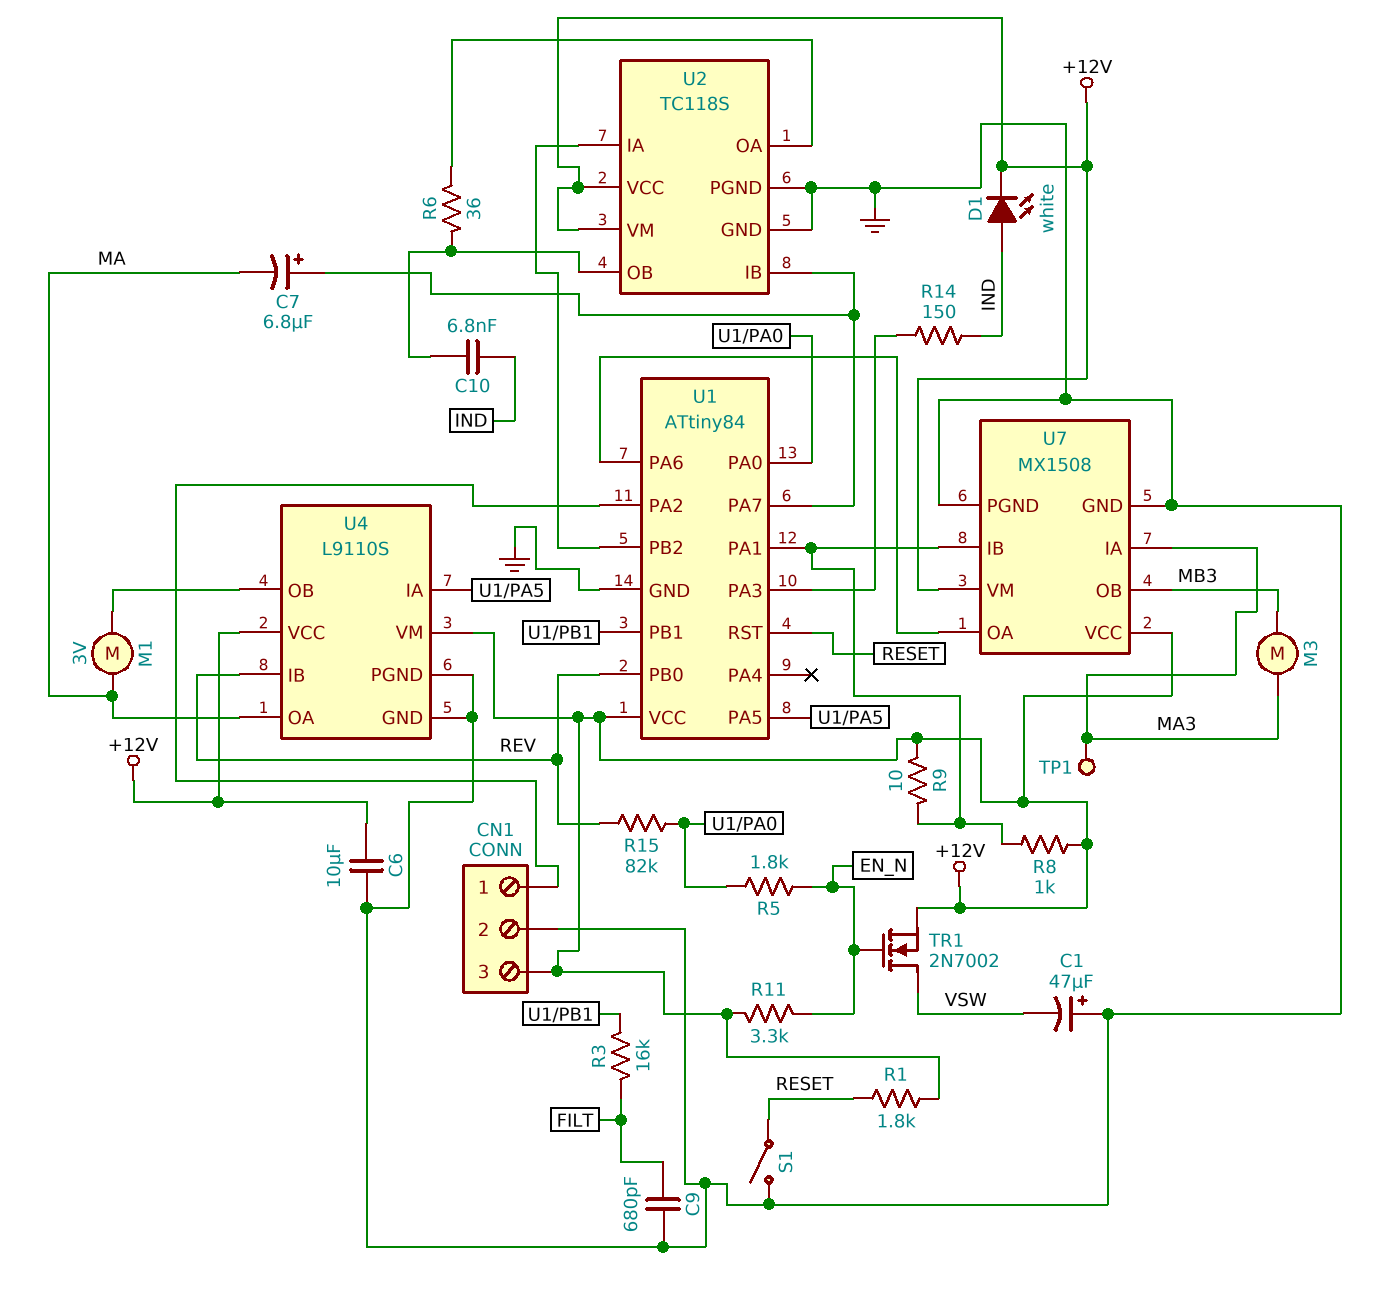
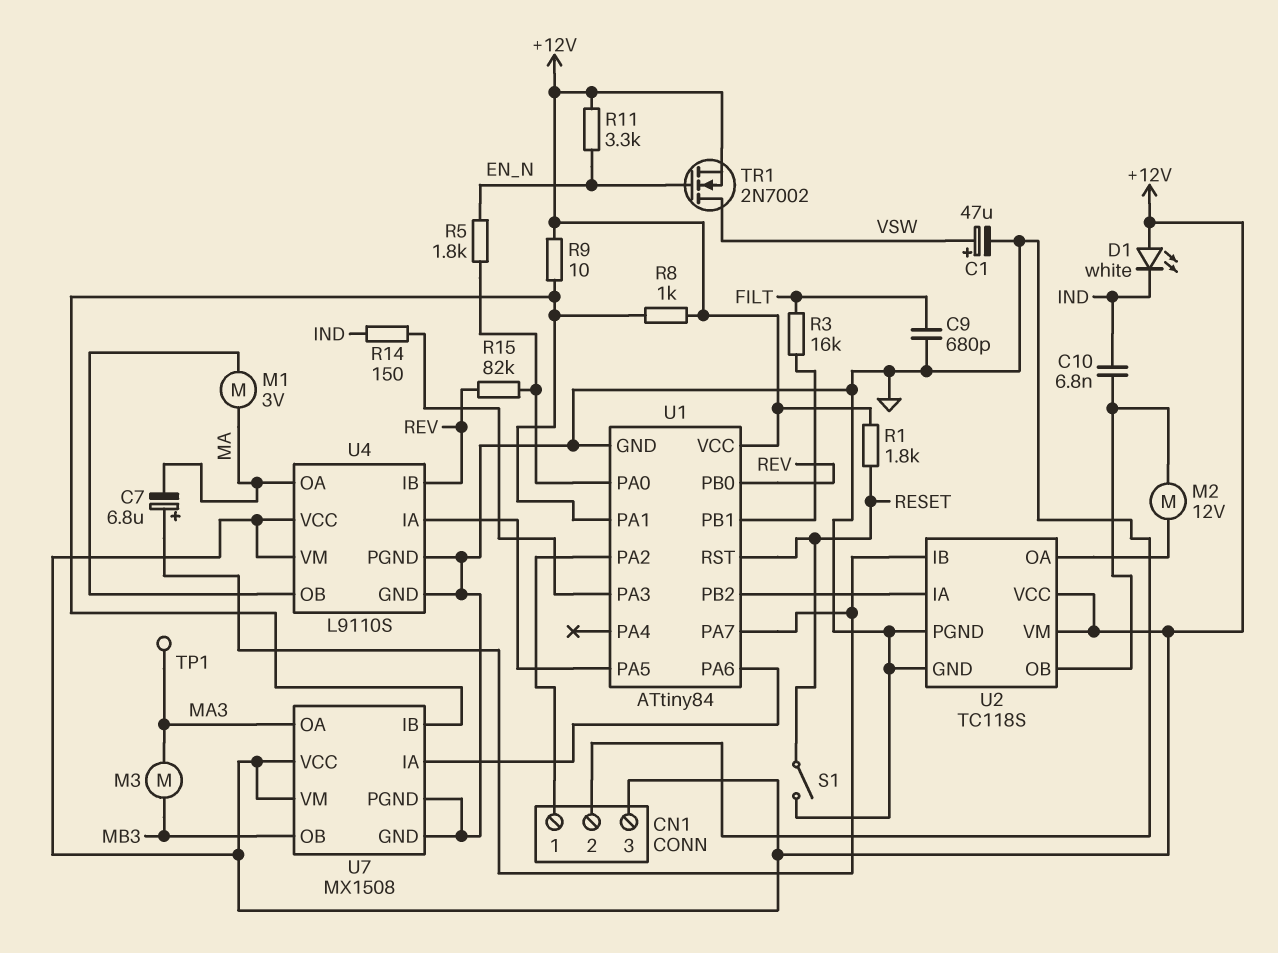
C1: 47uF (plus GND, minus VSW) -> 47uF (plus VSW, minus GND)
C6: 10uF (+12V, GND) -> none
D1: LED white (A IND, K +12V) -> LED white (A +12V, K IND)
M2: none -> motor 12V (U2/OA, U2/OB)
R6: 36 (U2/OA, U2/OB) -> none
U7 pin IA: MA3 -> U1/PA6
U7 pin OA: U1/PA6 -> MA3

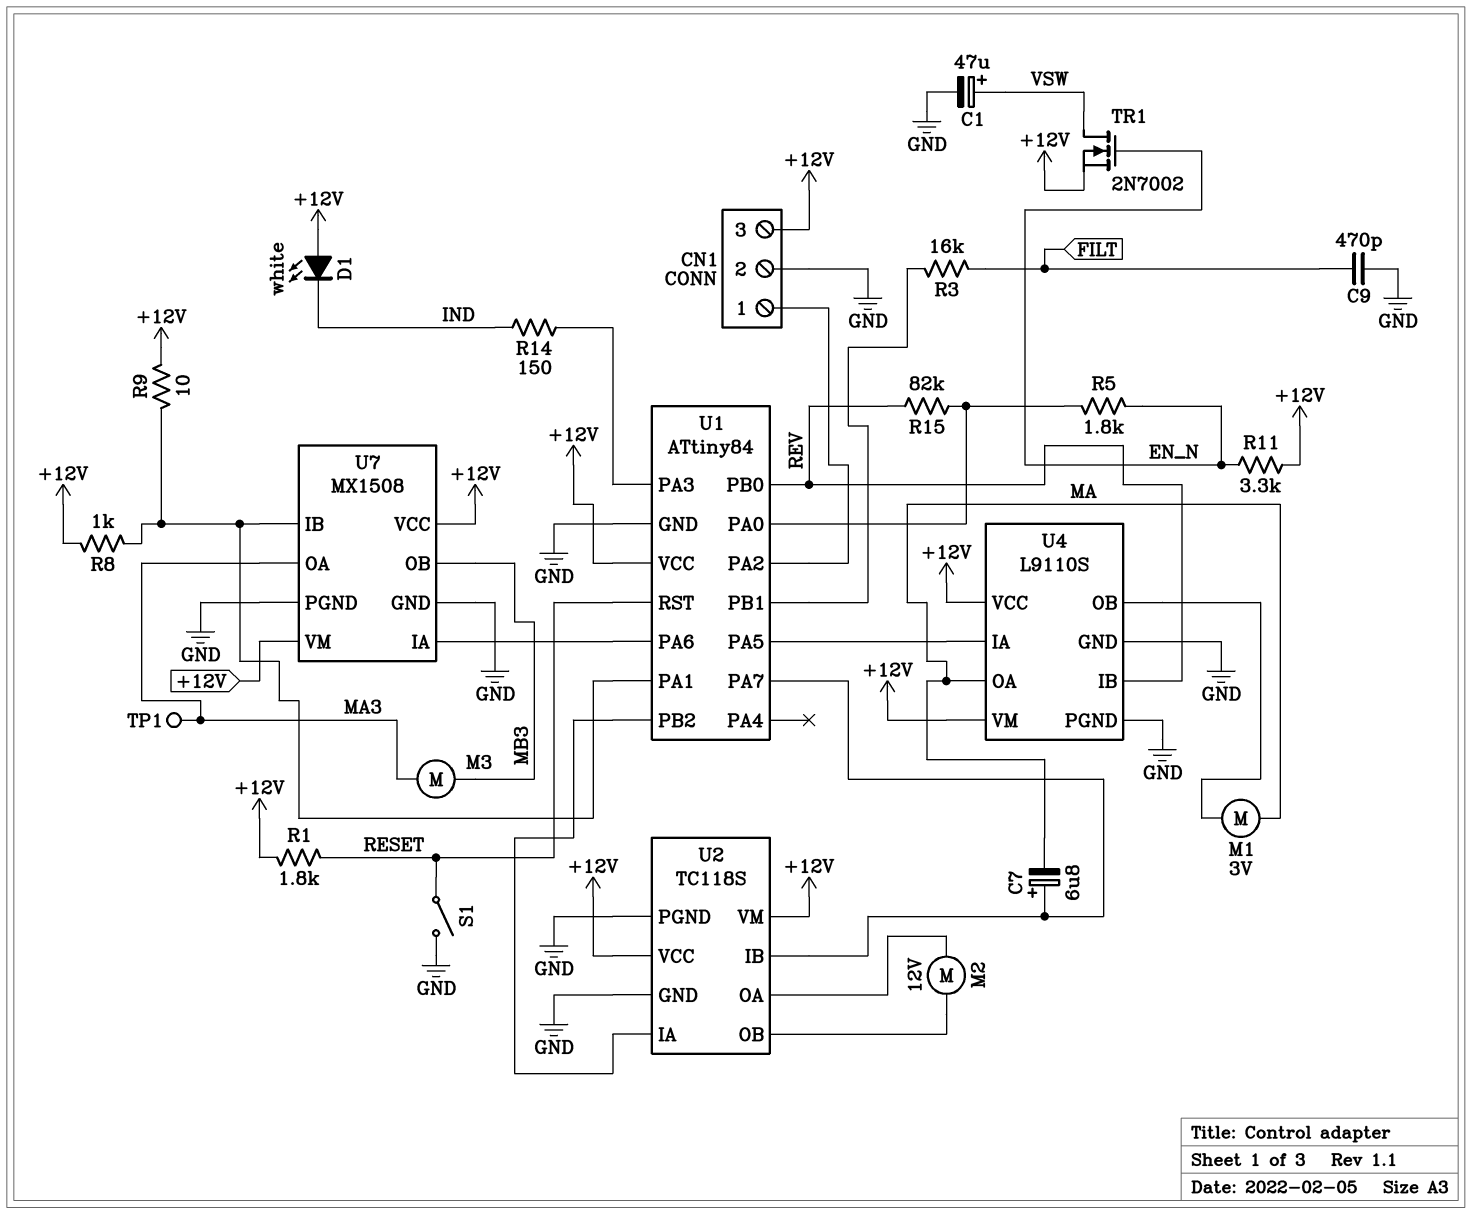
C9: 680pF (FILT, GND) -> 470pF (FILT, GND)
C10: 6.8nF (IND, U2/OB) -> none

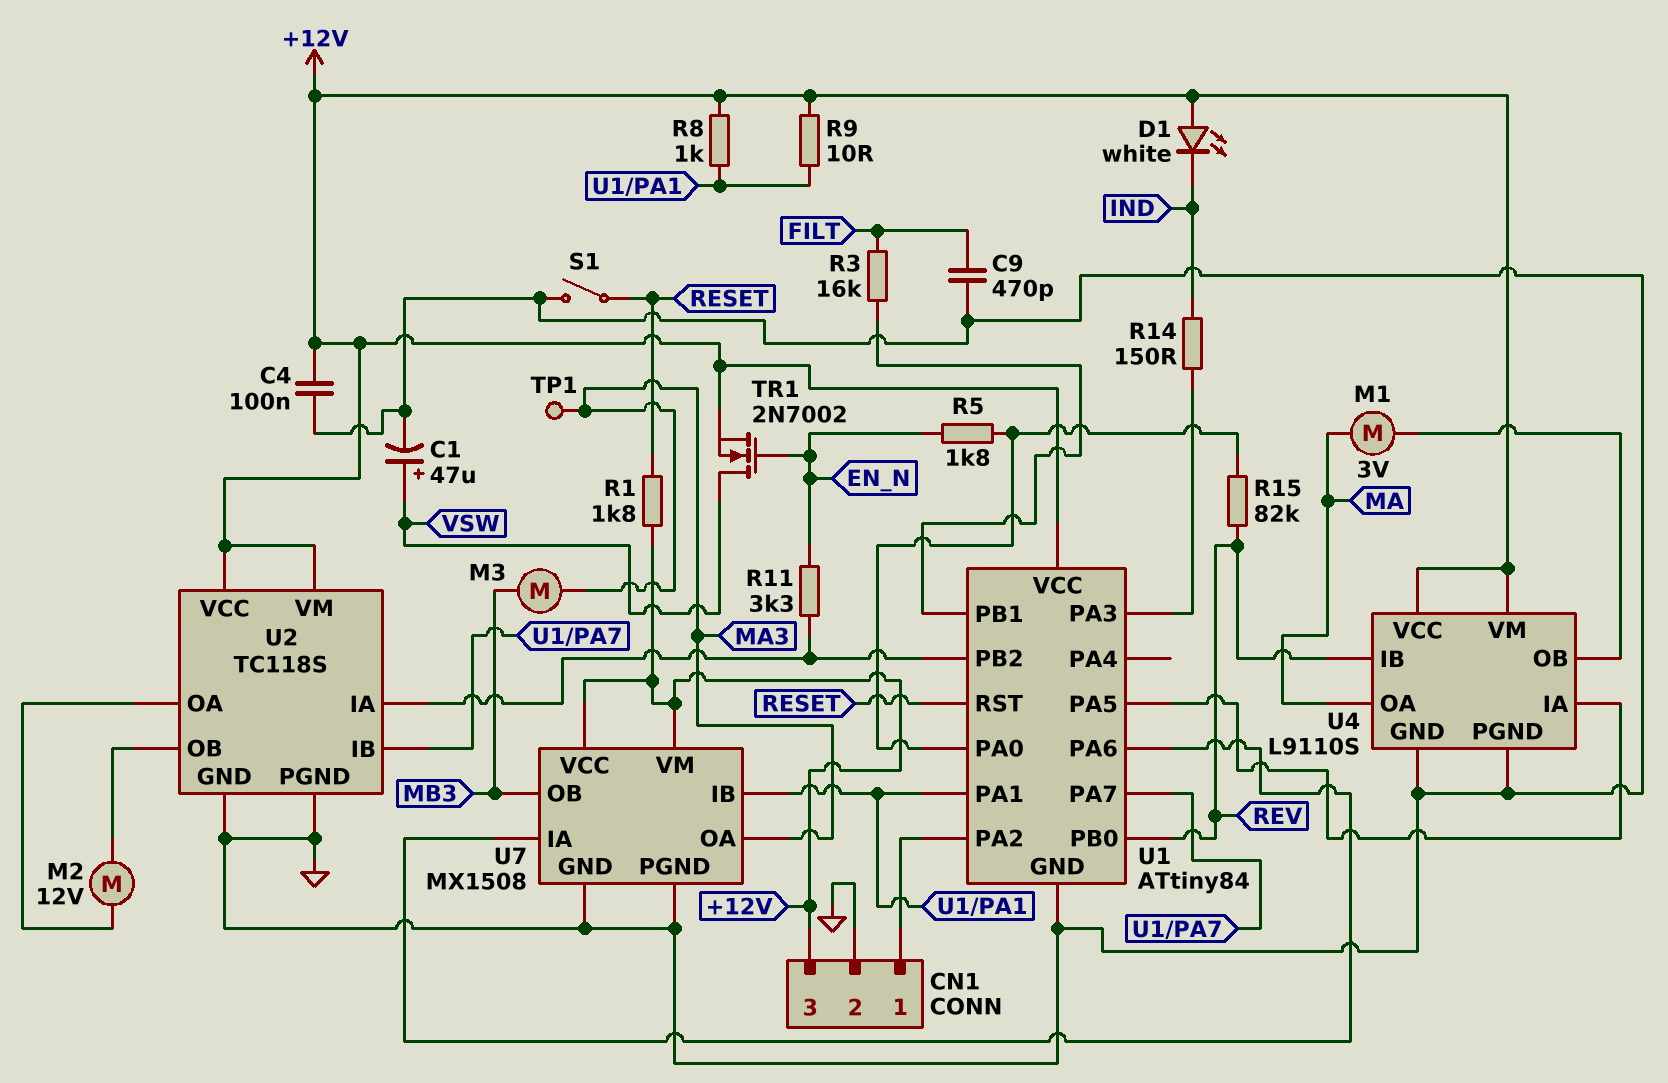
C4: none -> 100nF (+12V, GND)
C7: 6.8uF (plus U1/PA7, minus MA) -> none
R11: 3.3k (+12V, EN_N) -> 3.3k (EN_N, U1/PB2)

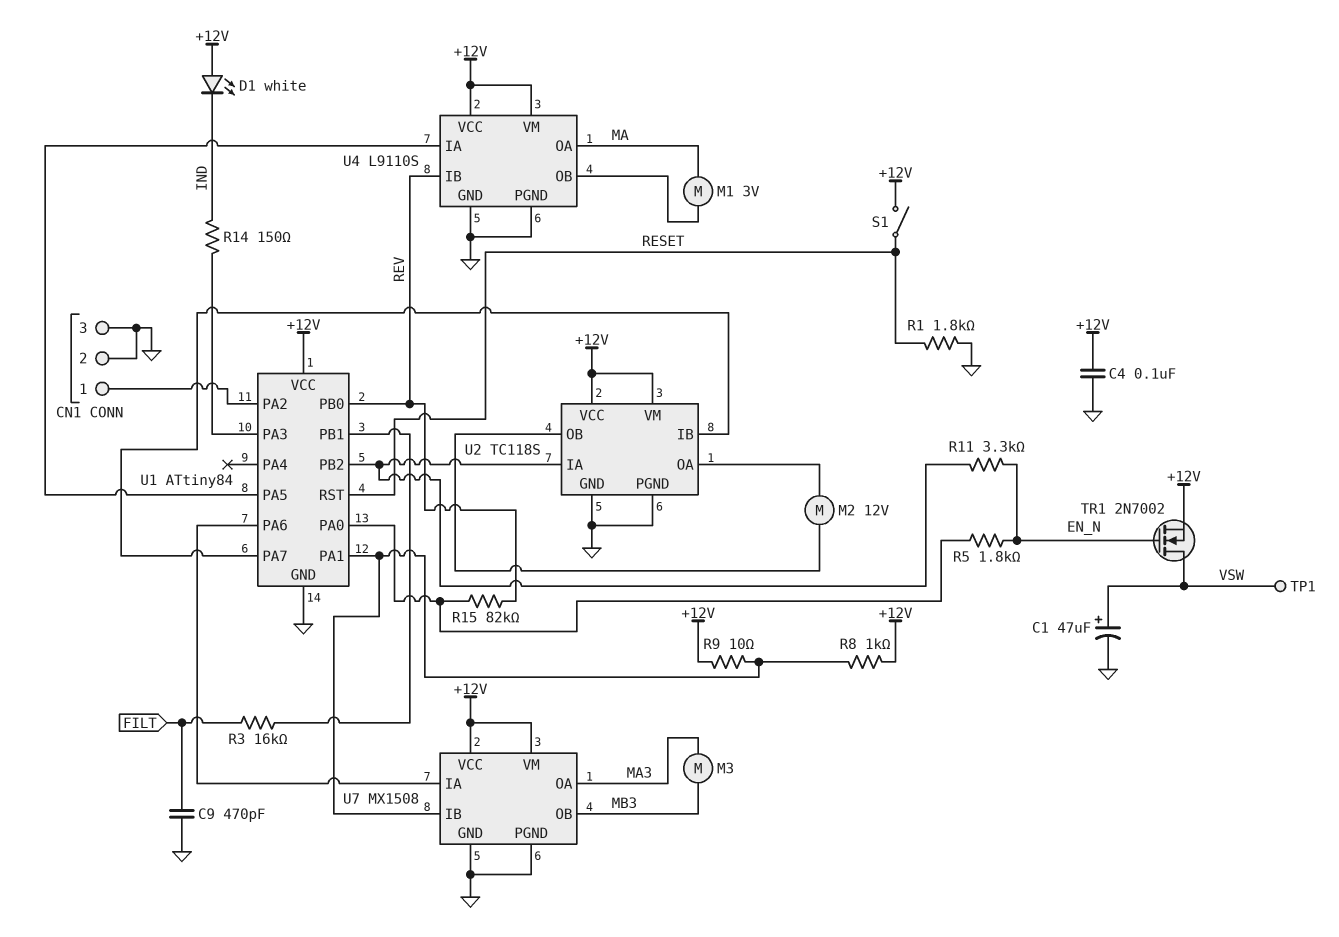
CN1 pin 3: +12V -> GND
R1: 1.8k (+12V, RESET) -> 1.8k (GND, RESET)
S1: switch (GND, RESET) -> switch (+12V, RESET)
TP1: test point (MA3) -> test point (VSW)

